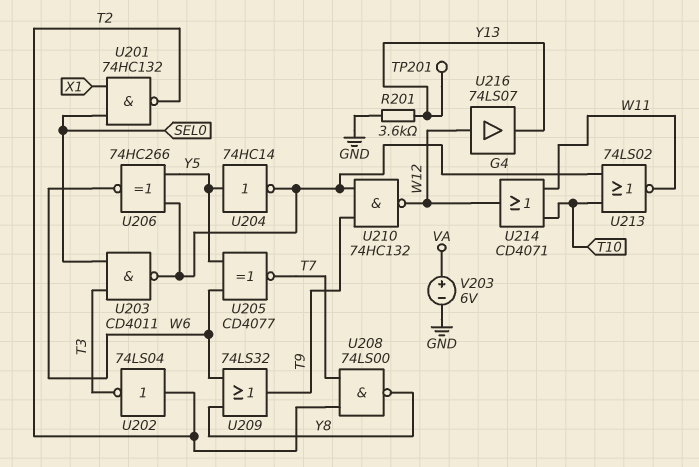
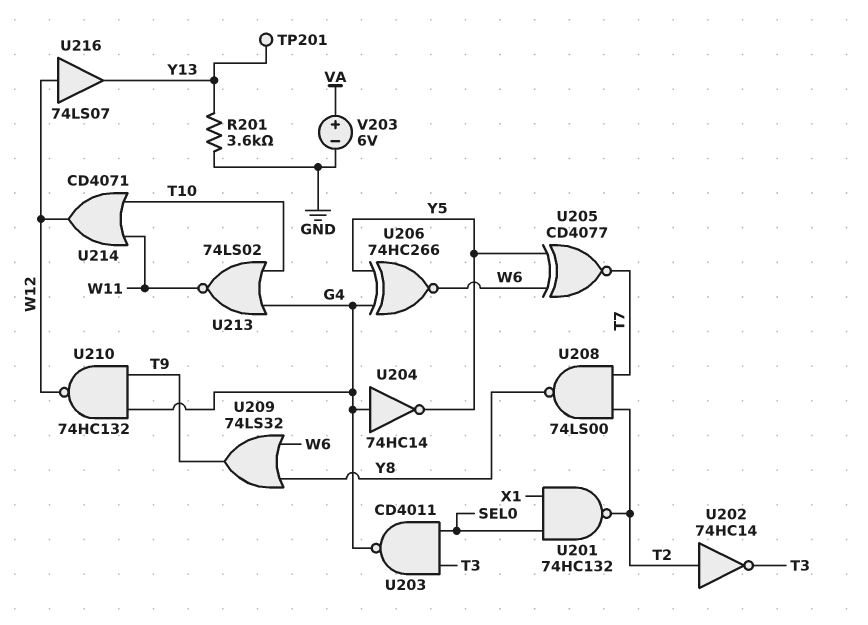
U202: NOT 74LS04 (in T2, out T3) -> NOT 74HC14 (in T2, out T3)
U204: NOT 74HC14 (in Y5, out G4) -> NOT 74HC14 (in G4, out Y5)

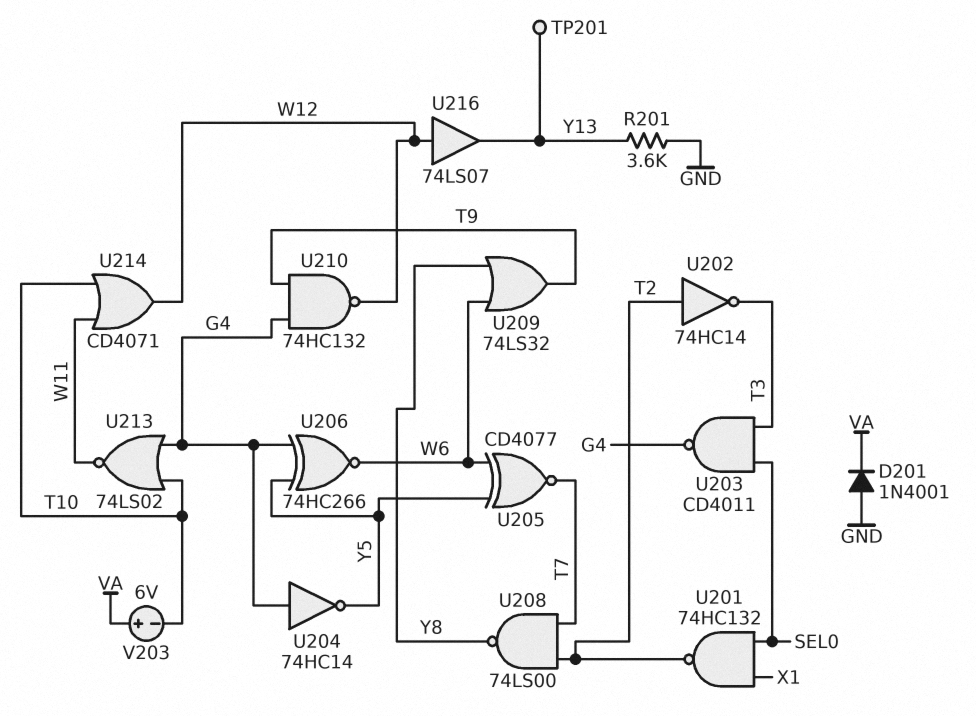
D201: none -> diode 1N4001 (A GND, K VA)
V203: 6V (plus VA, minus GND) -> 6V (plus VA, minus T10)

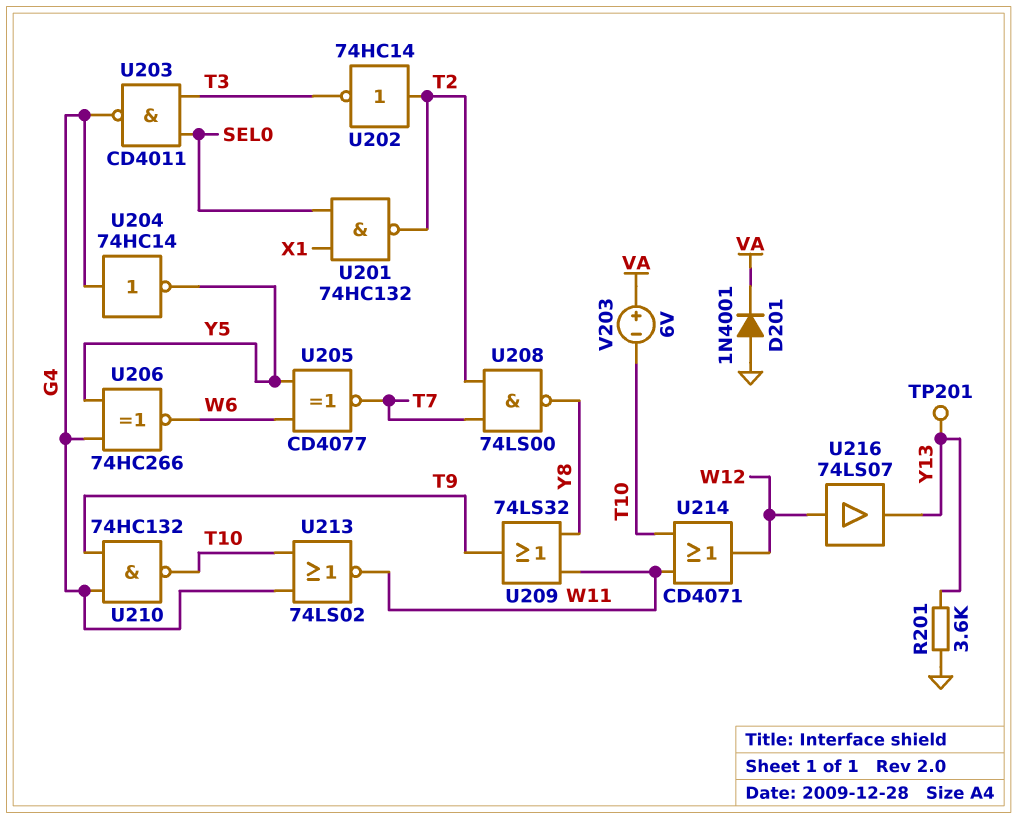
U209: OR 74LS32 (in W6, in Y8, out T9) -> OR 74LS32 (in W11, in Y8, out T9)
U210: NAND 74HC132 (in G4, in T9, out W12) -> NAND 74HC132 (in G4, in T9, out T10)

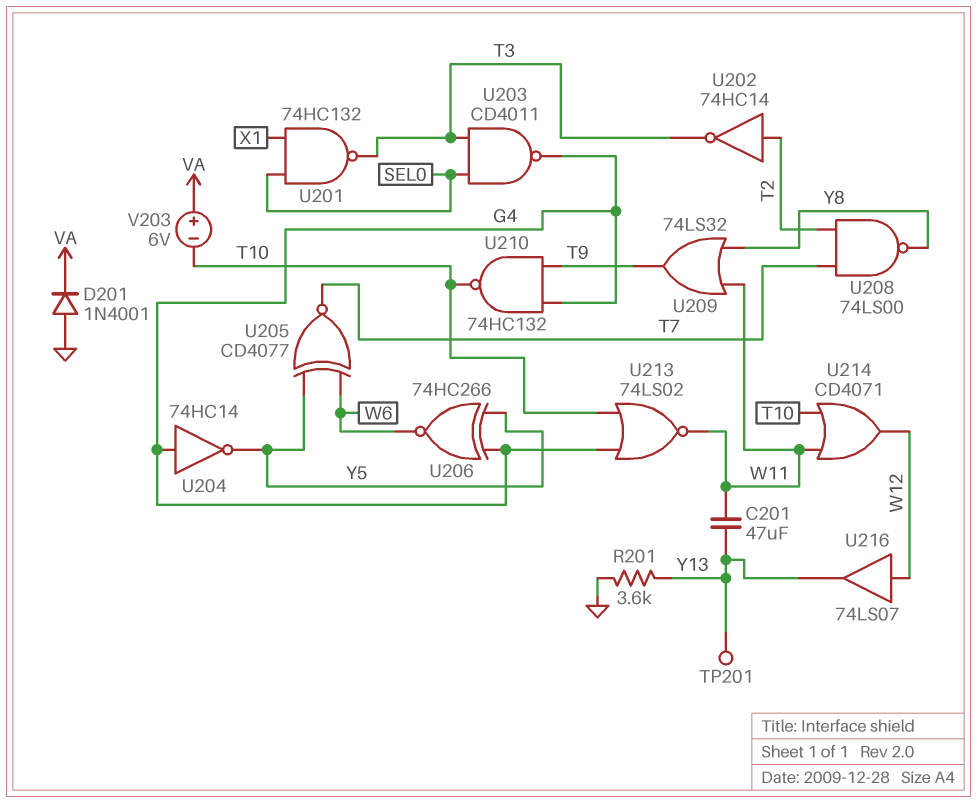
C201: none -> 47uF (W11, Y13)
U201: NAND 74HC132 (in SEL0, in X1, out T2) -> NAND 74HC132 (in SEL0, in X1, out T3)

